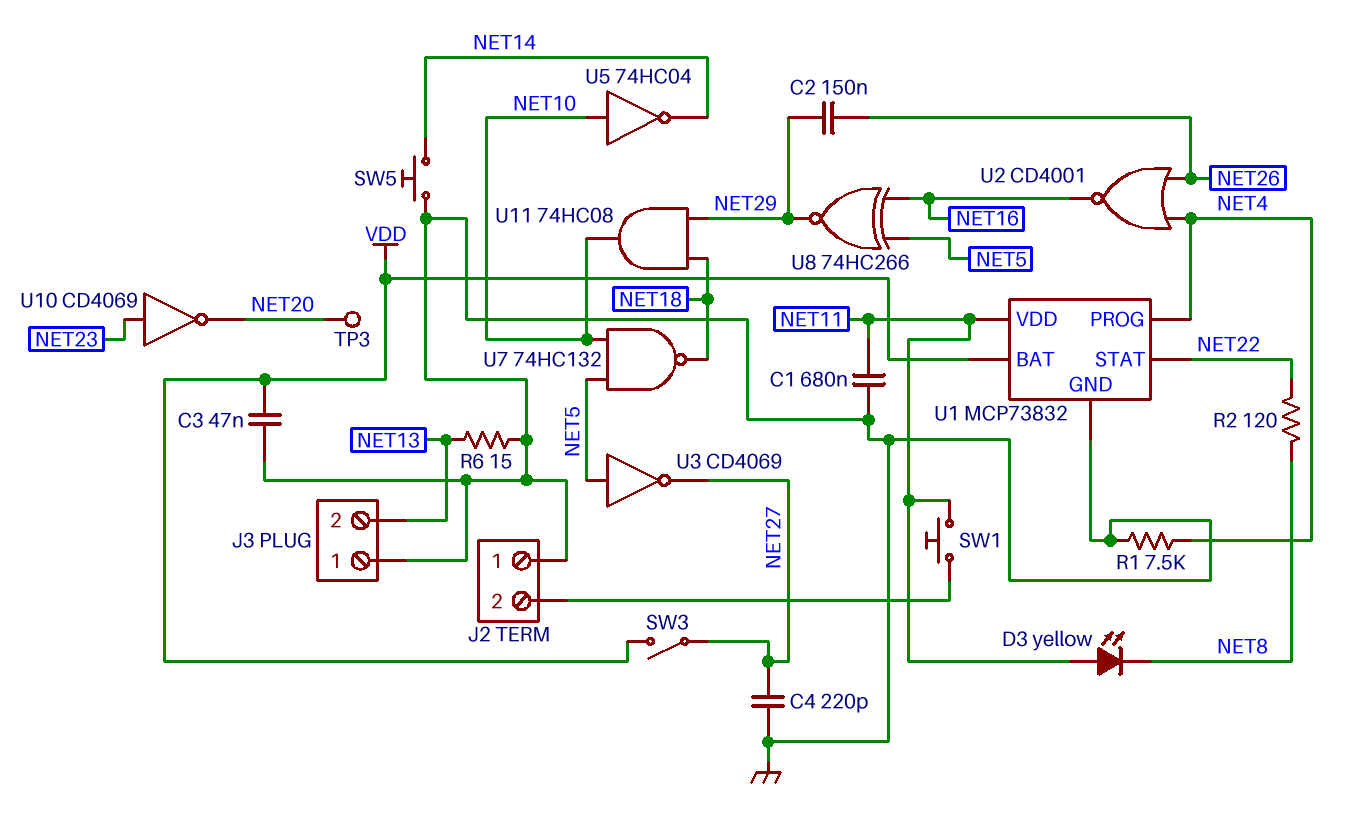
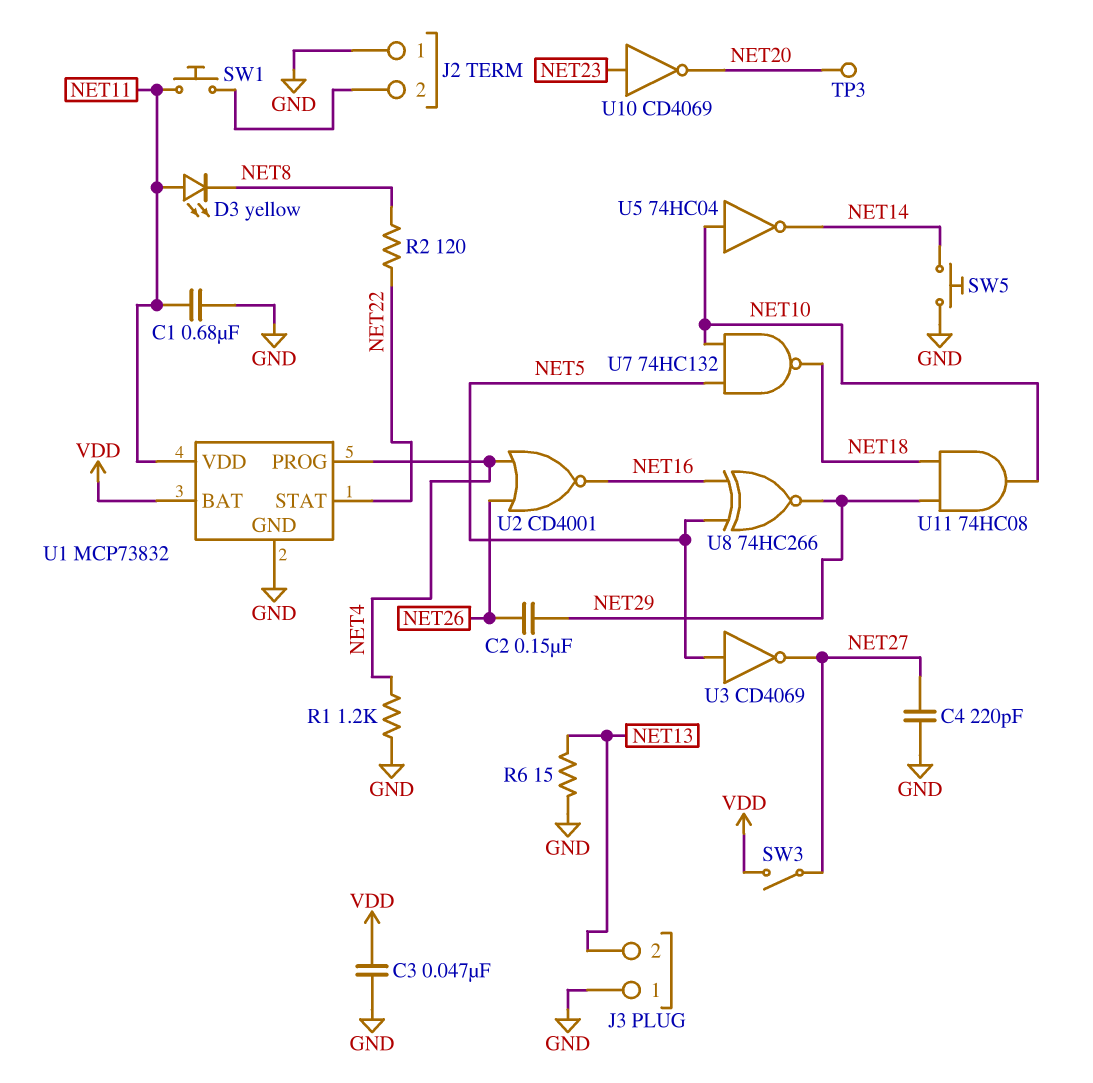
R1: 7.5k (GND, NET4) -> 1.2k (GND, NET4)

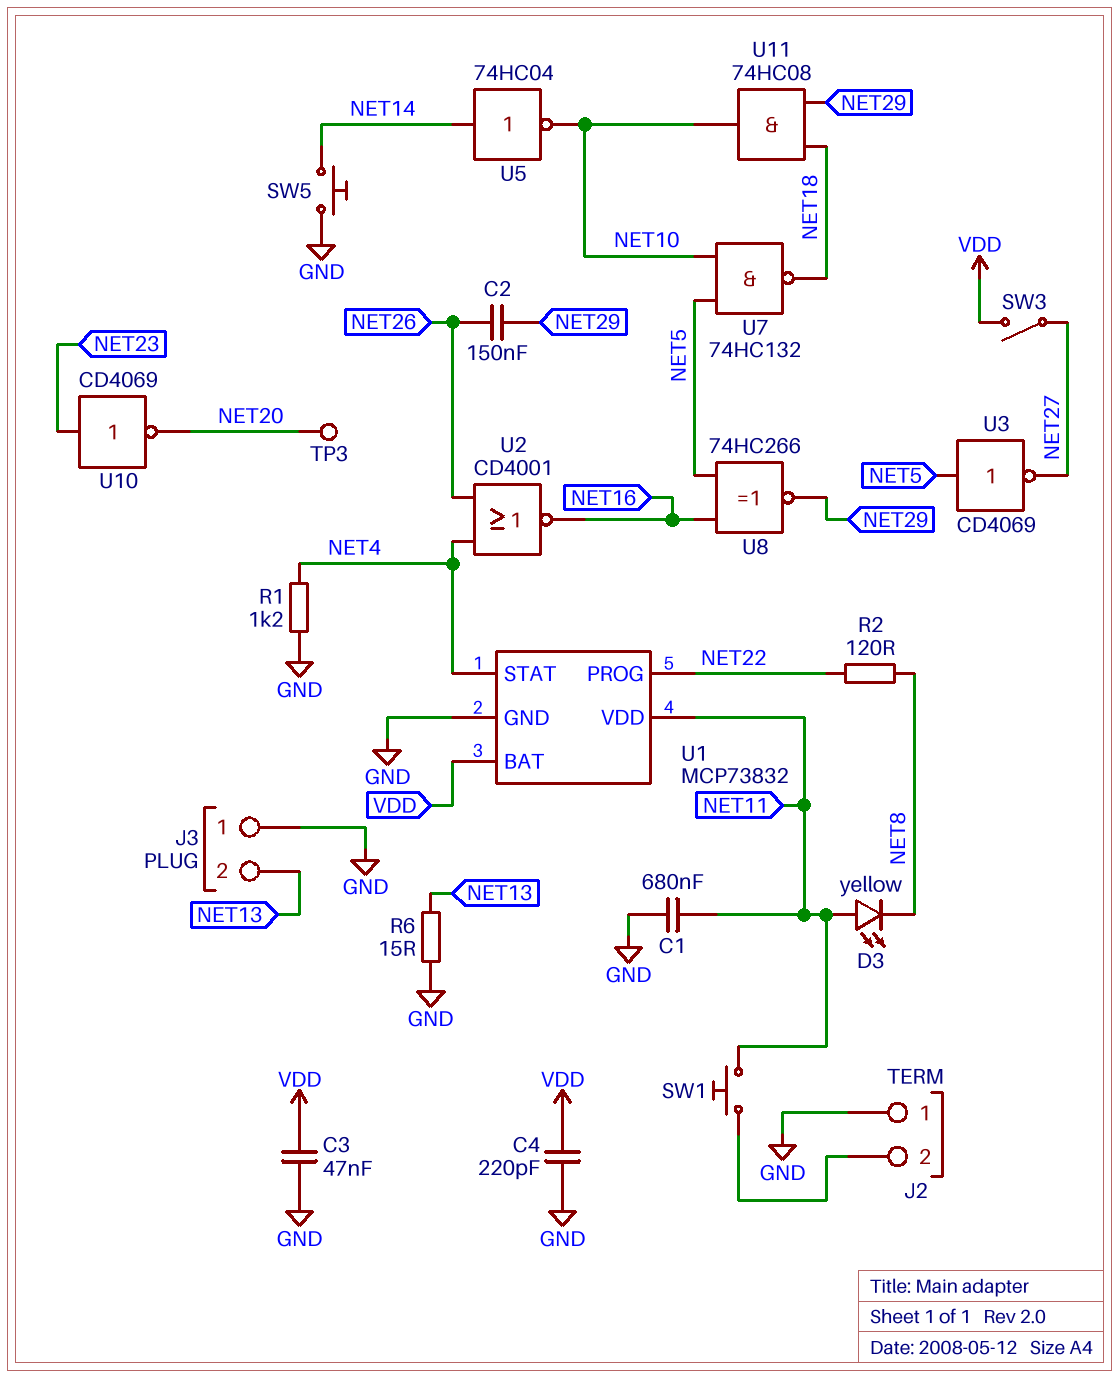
C4: 220pF (GND, NET27) -> 220pF (GND, VDD)
U1 pin PROG: NET4 -> NET22
U1 pin STAT: NET22 -> NET4
U5: NOT 74HC04 (in NET10, out NET14) -> NOT 74HC04 (in NET14, out NET10)

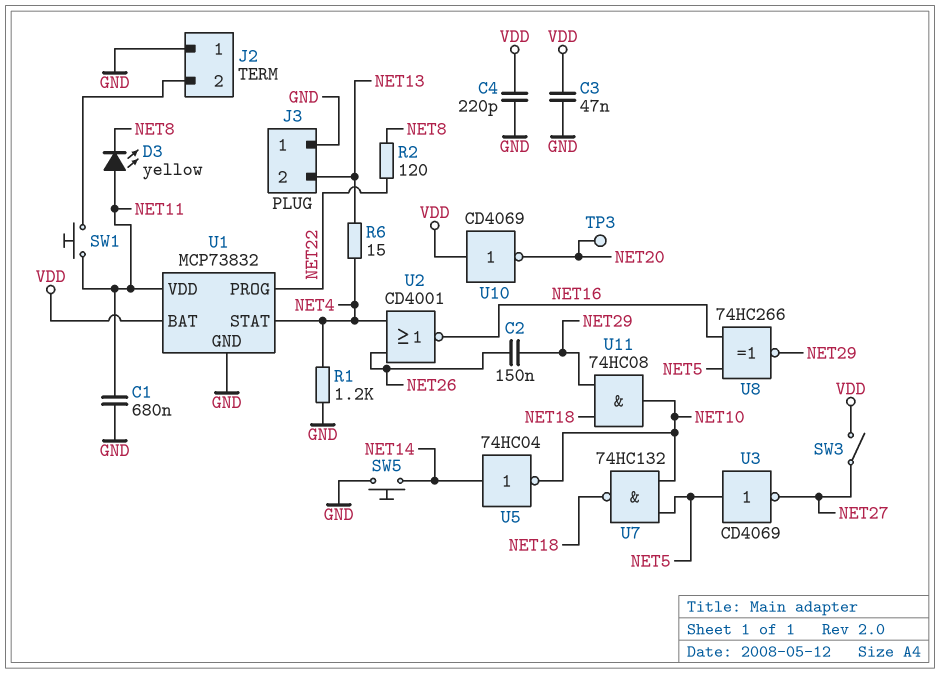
R6: 15 (GND, NET13) -> 15 (NET4, NET13)
U10: NOT CD4069 (in NET23, out NET20) -> NOT CD4069 (in VDD, out NET20)

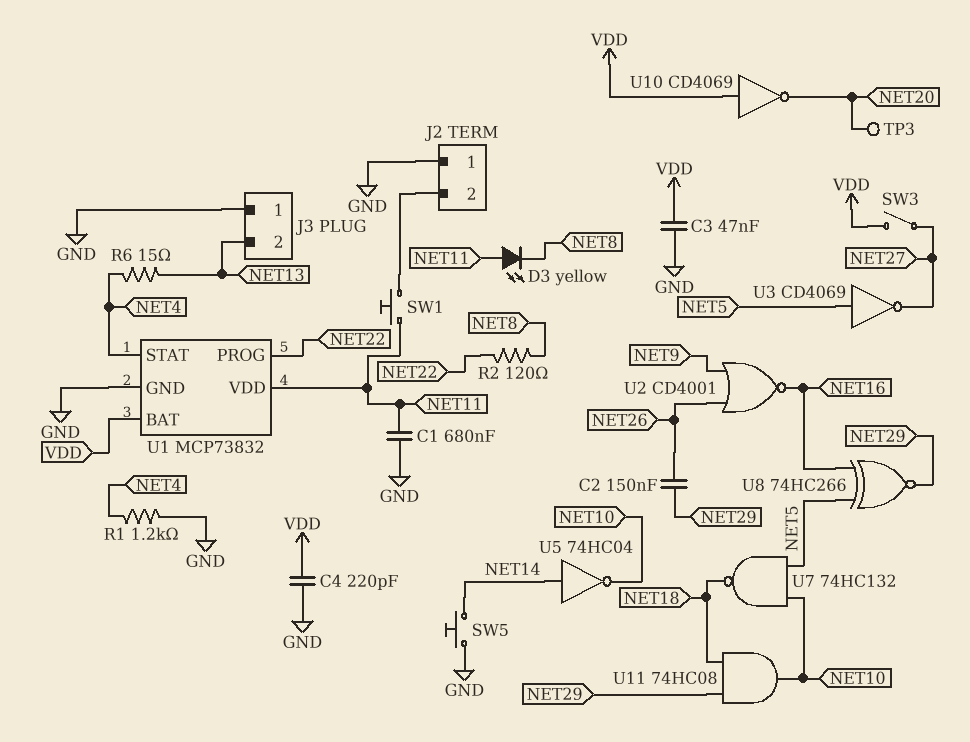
U2: NOR CD4001 (in NET4, in NET26, out NET16) -> NOR CD4001 (in NET9, in NET26, out NET16)

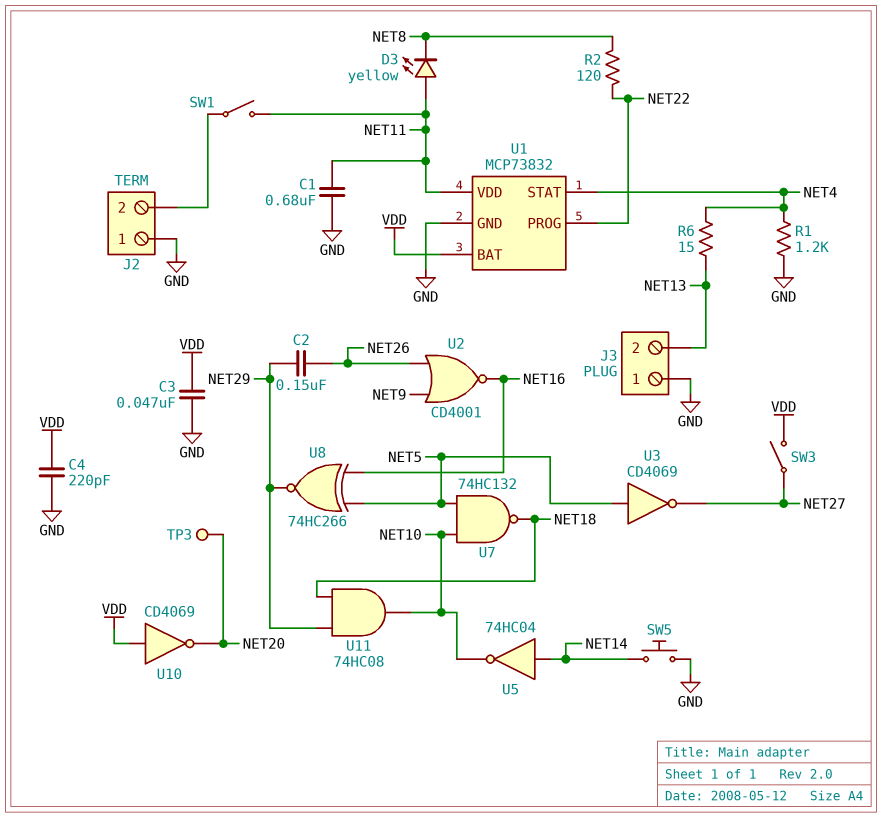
SW1: button (J2/2, NET11) -> switch (J2/2, NET11)

